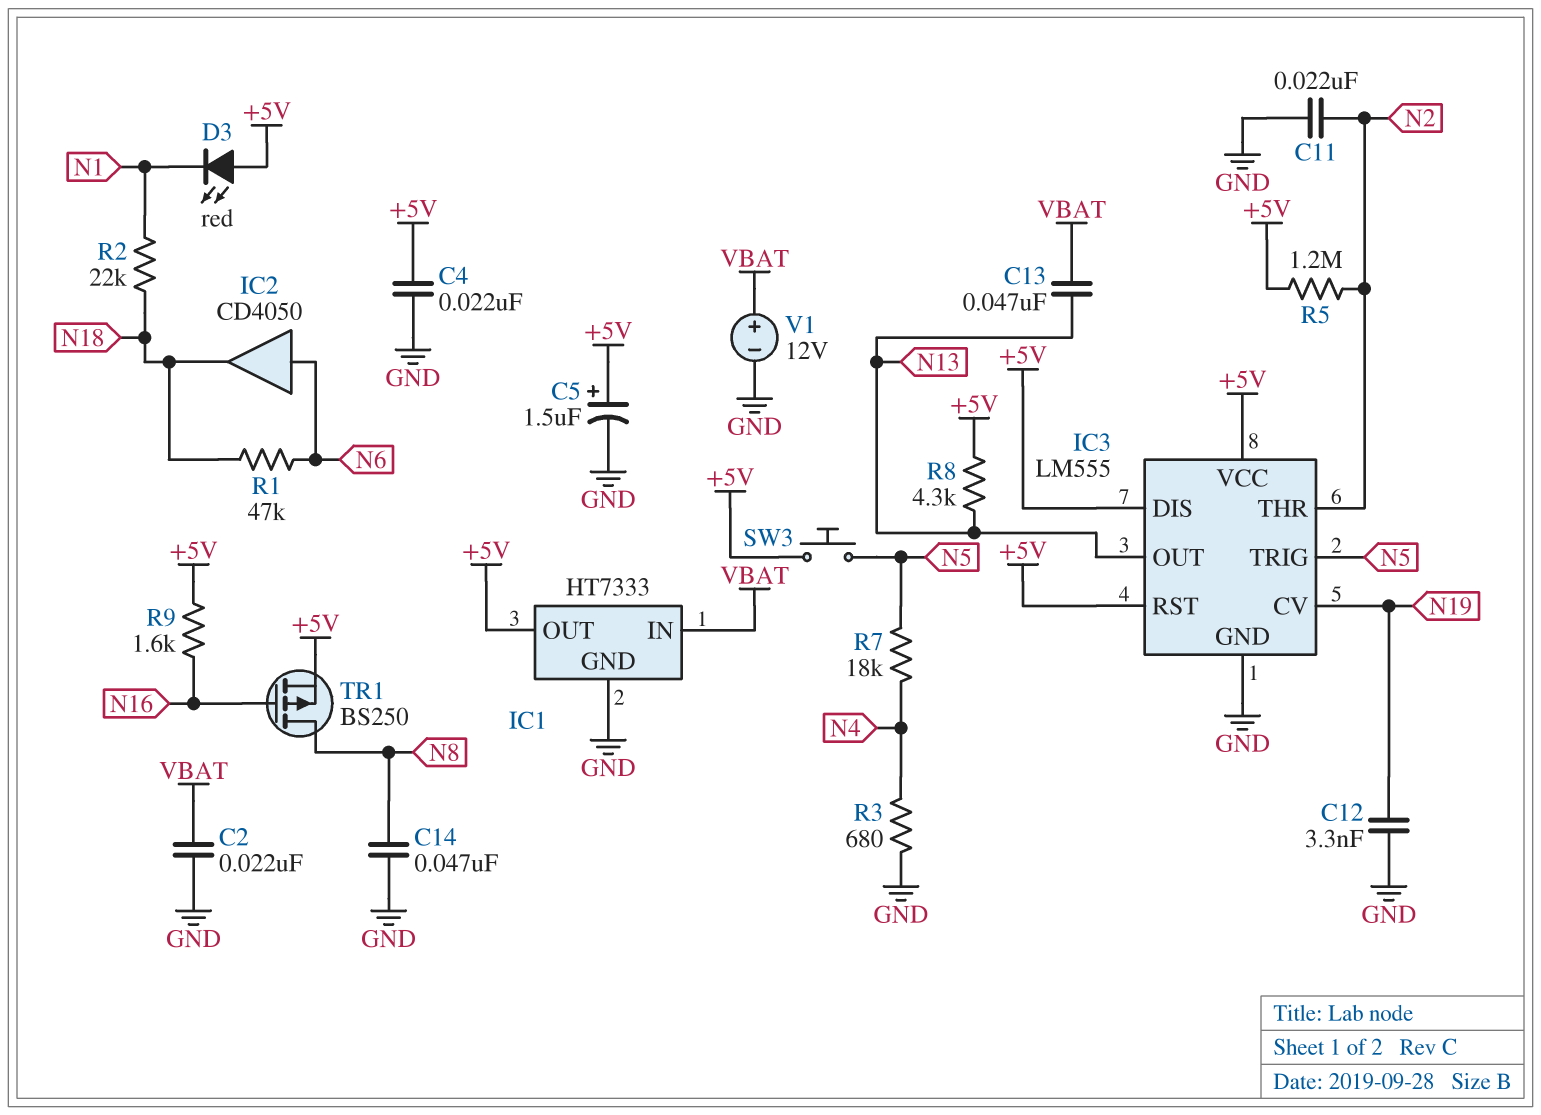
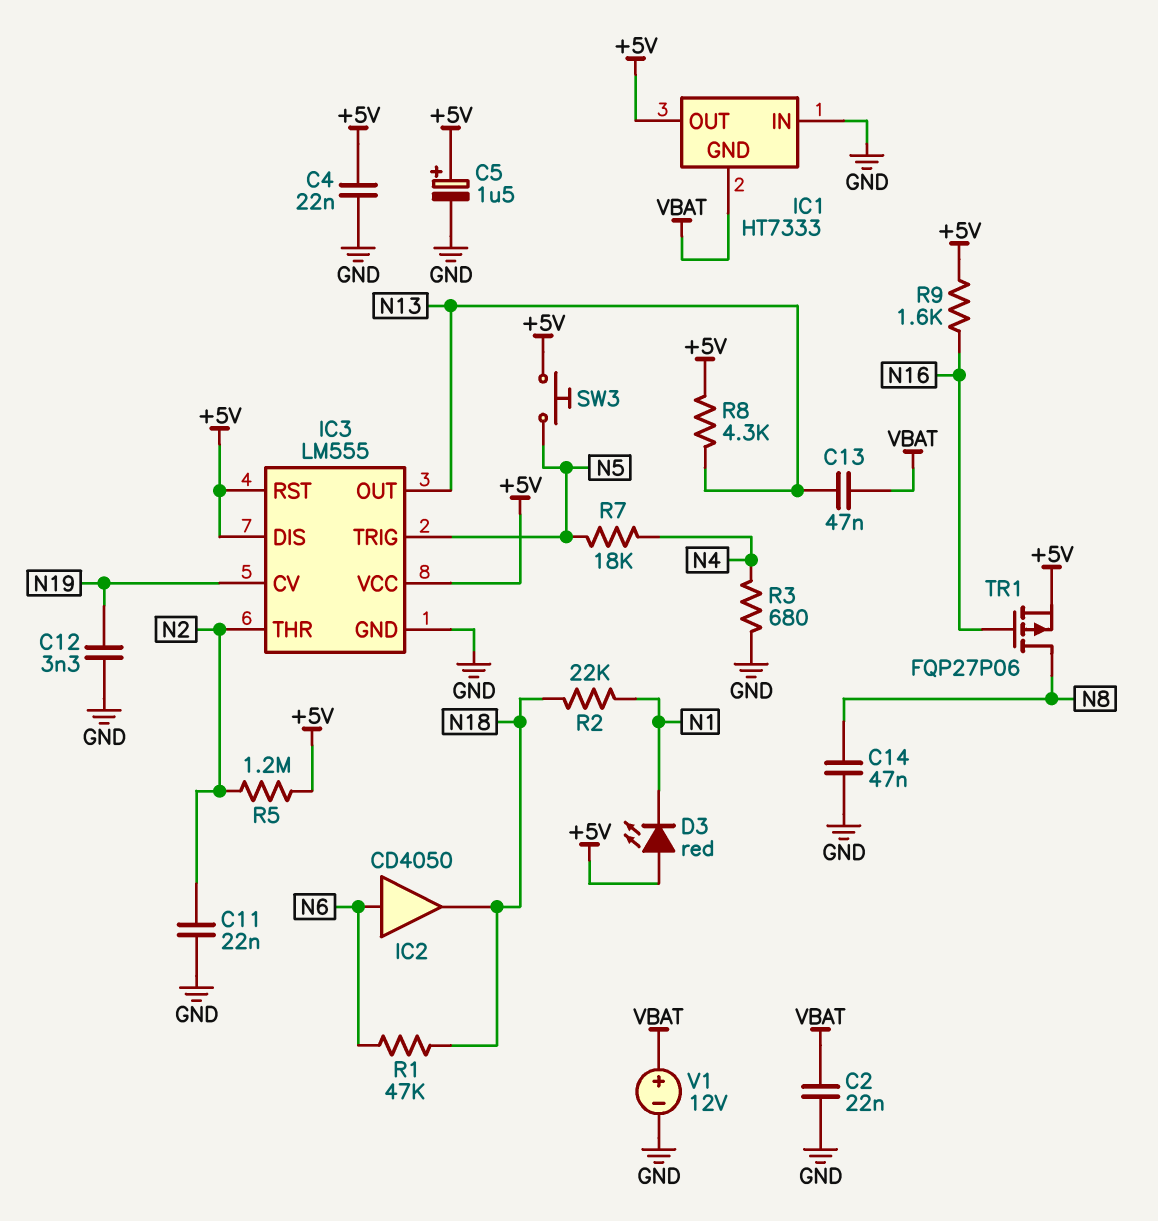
IC1 pin GND: GND -> VBAT
IC1 pin IN: VBAT -> GND
TR1: PMOS BS250 (G N16, D N8, S +5V) -> PMOS FQP27P06 (G N16, D N8, S +5V)

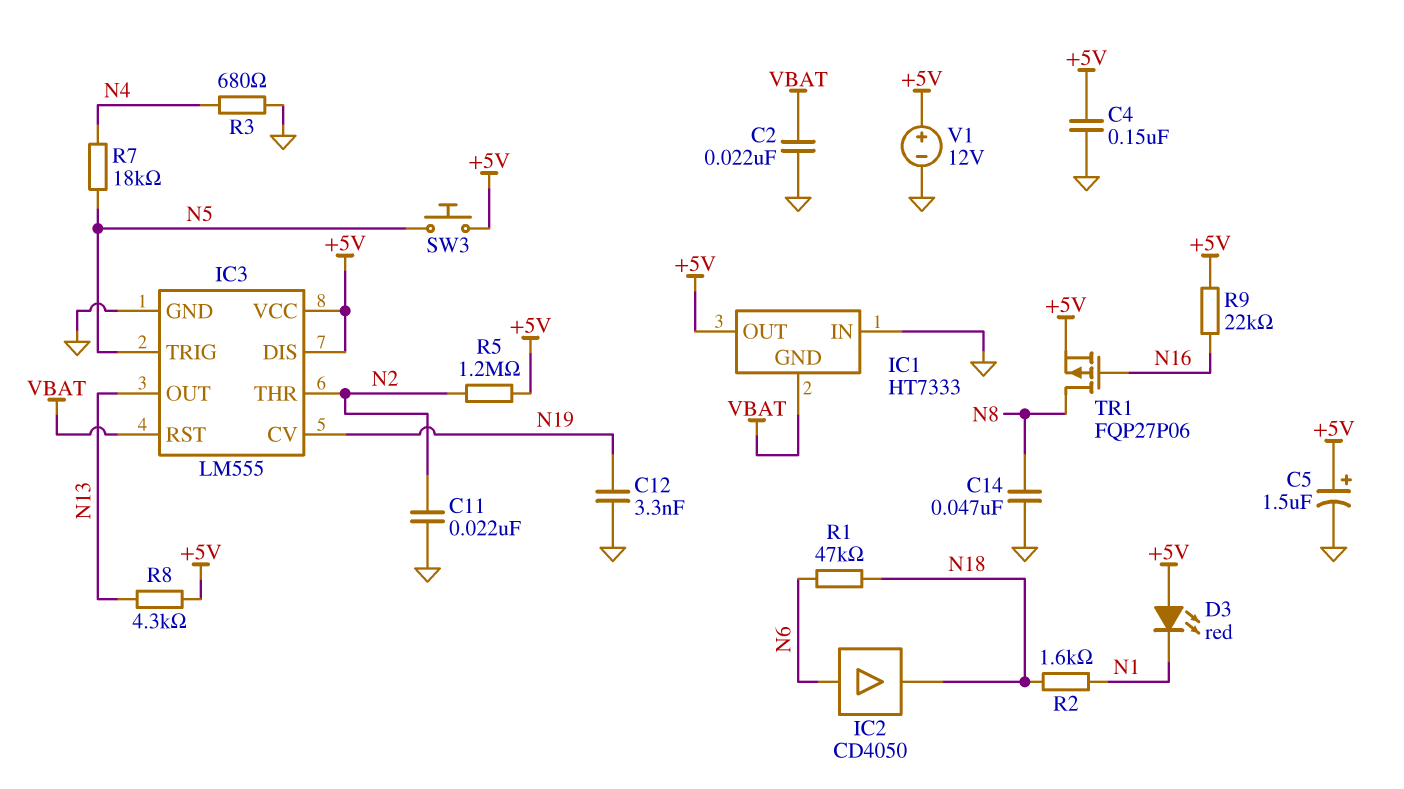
C4: 22nF (+5V, GND) -> 150nF (+5V, GND)
C13: 47nF (N13, VBAT) -> none
IC3 pin RST: +5V -> VBAT
R2: 22k (N1, N18) -> 1.6k (N1, N18)
R9: 1.6k (+5V, N16) -> 22k (+5V, N16)
V1: 12V (plus VBAT, minus GND) -> 12V (plus +5V, minus GND)

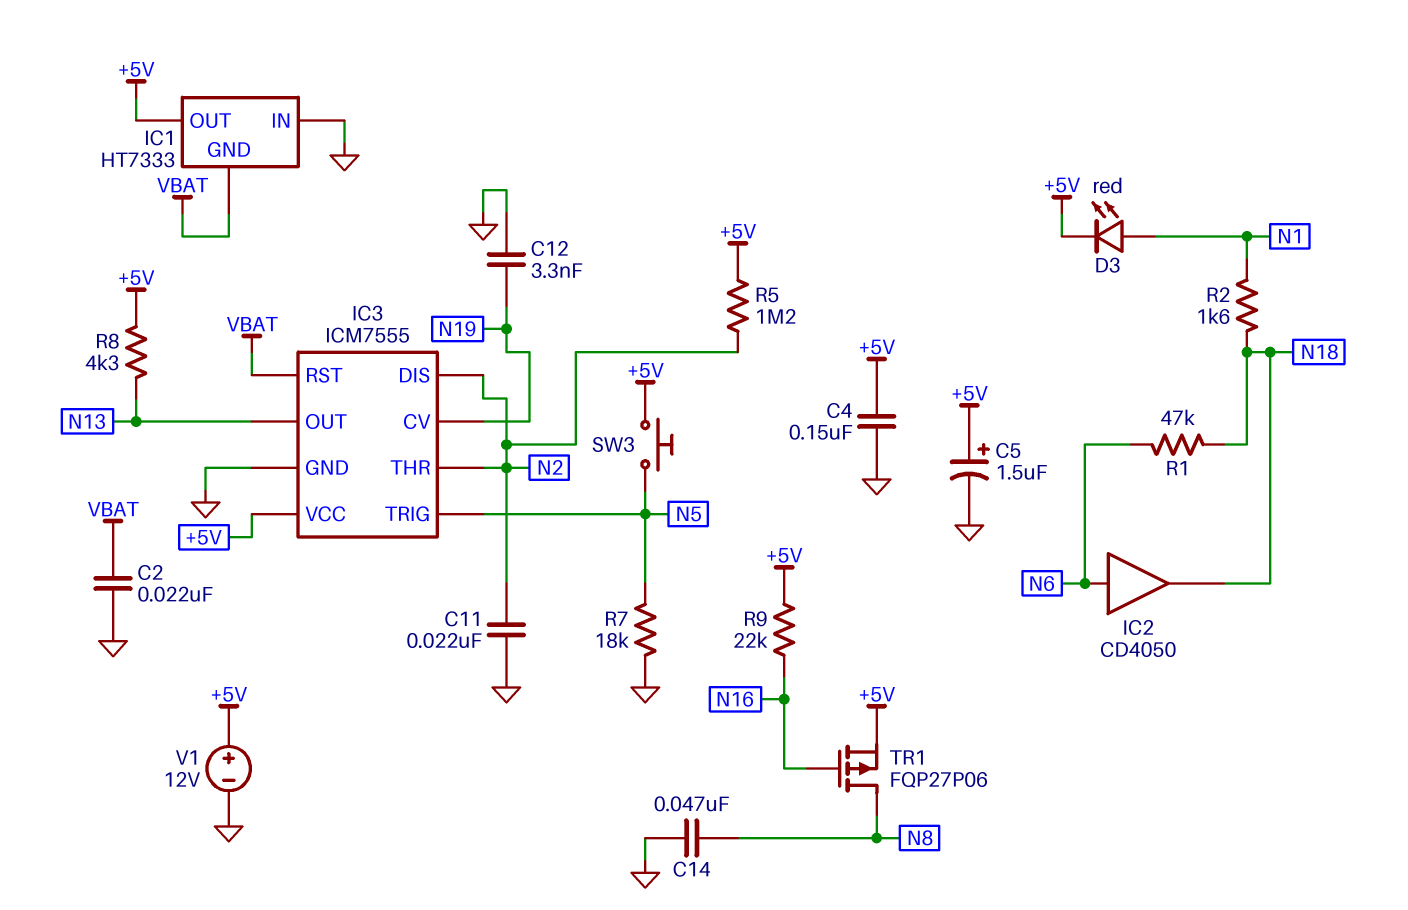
D3: LED red (A +5V, K N1) -> LED red (A N1, K +5V)
IC3: LM555 -> ICM7555
IC3 pin DIS: +5V -> N2
R3: 680 (GND, N4) -> none
R7: 18k (N4, N5) -> 18k (GND, N5)

